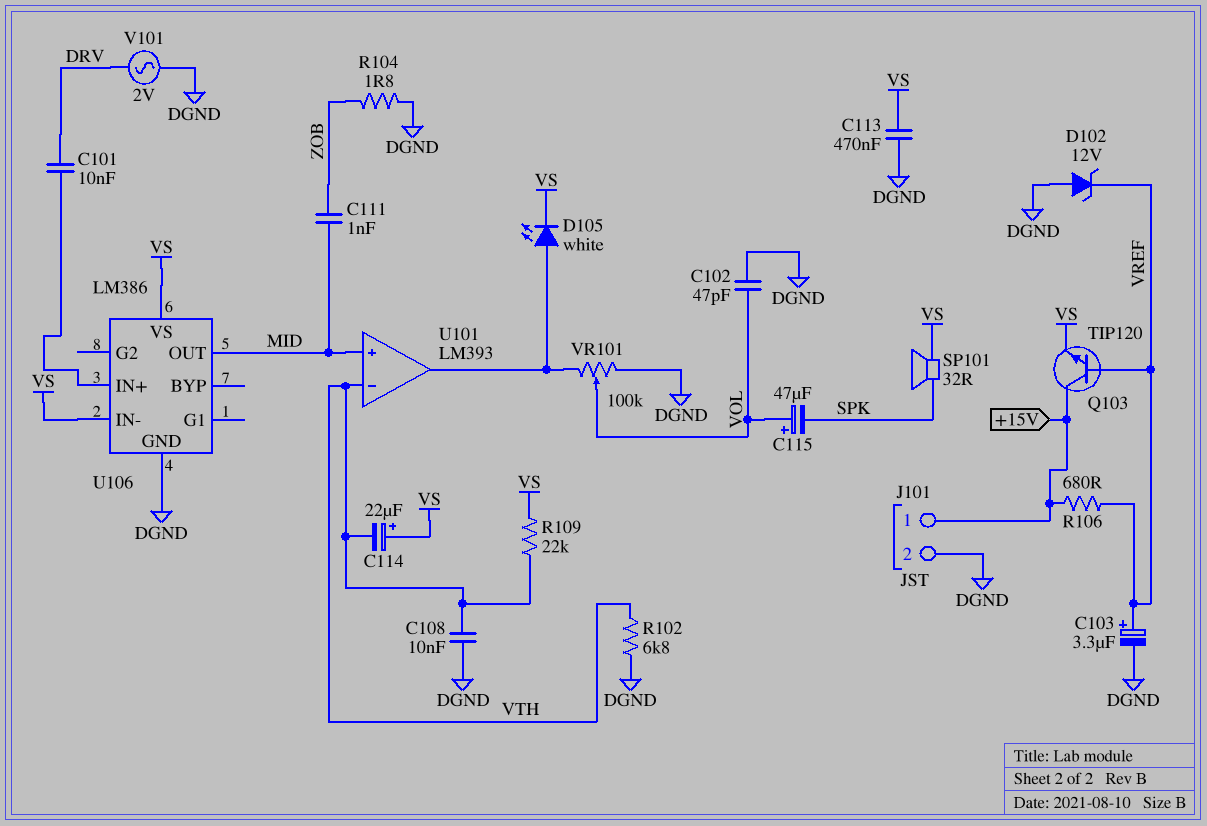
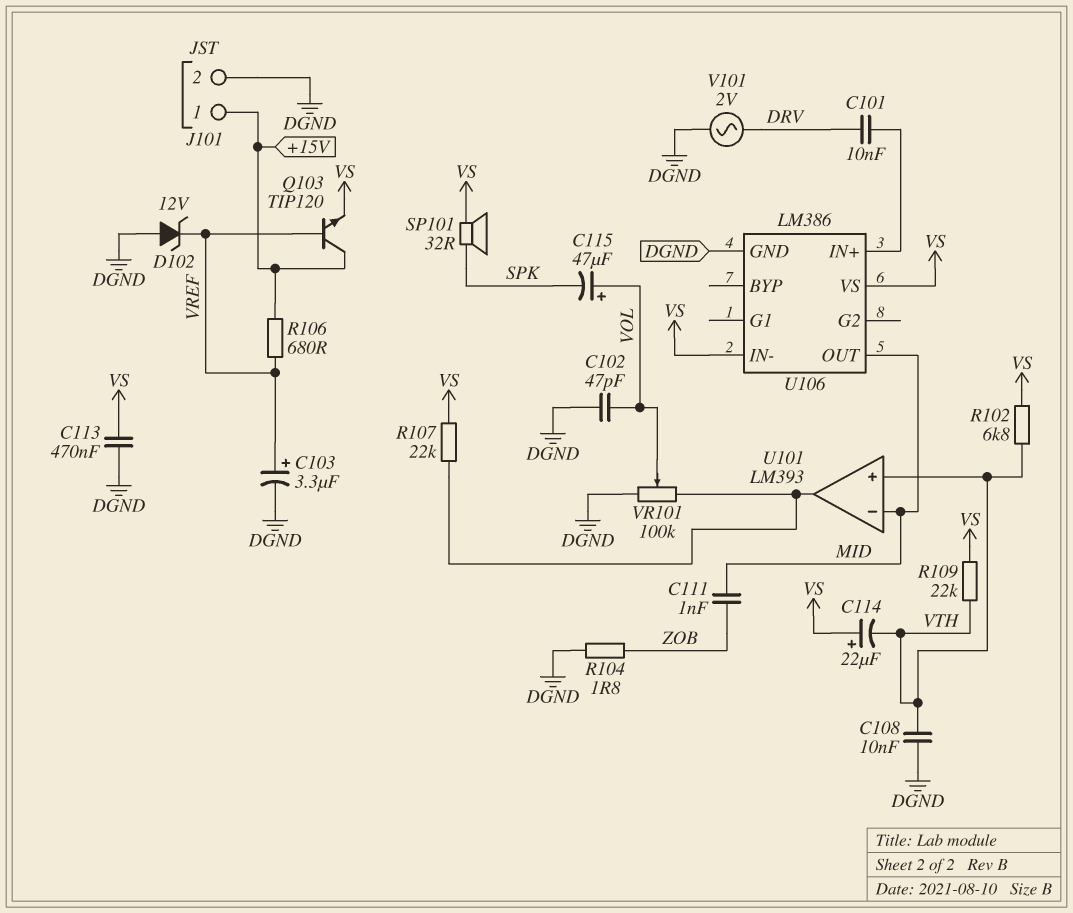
D105: LED white (A U101/out, K VS) -> none
R102: 6.8k (DGND, VTH) -> 6.8k (VS, VTH)
R107: none -> 22k (U101/out, VS)
U101 pin in+: MID -> VTH
U101 pin in-: VTH -> MID

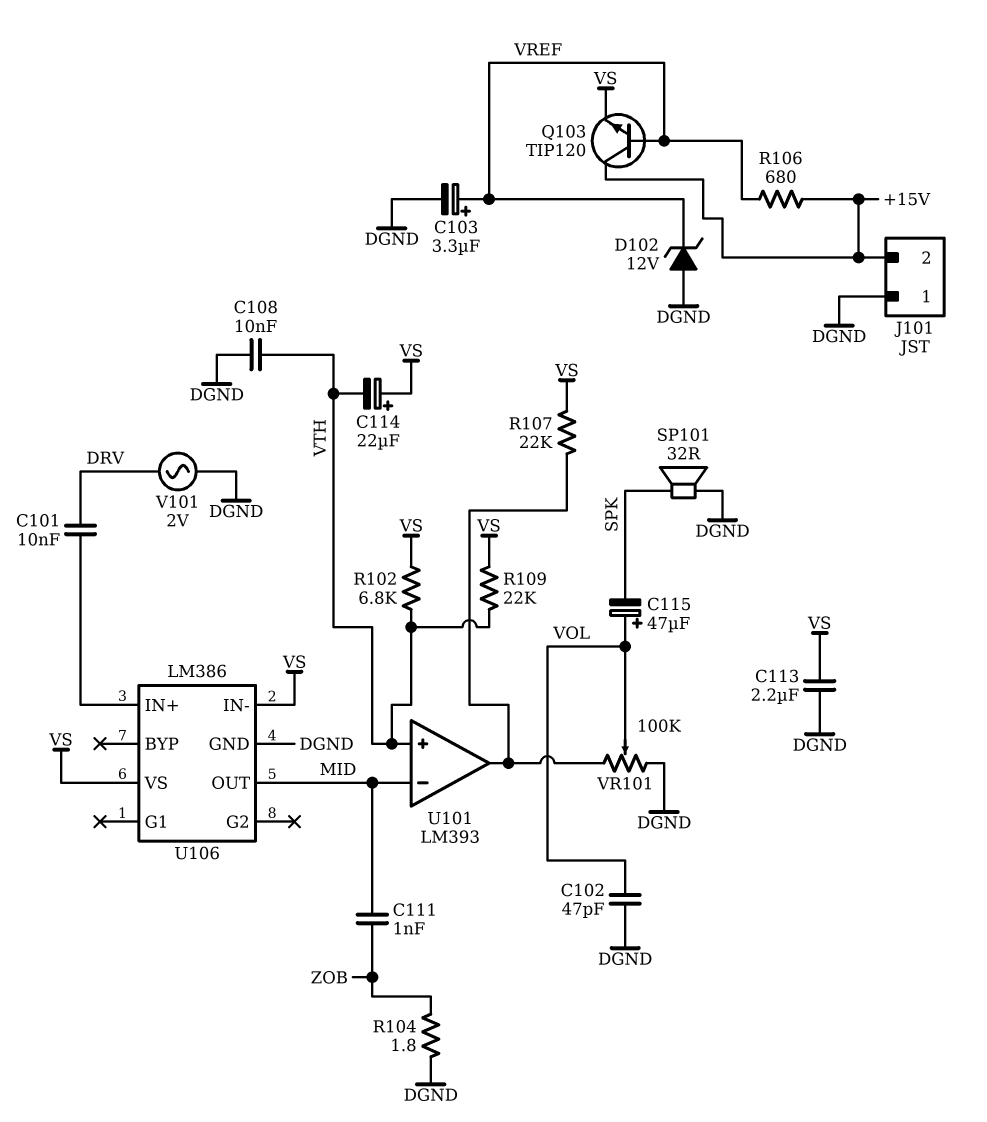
C113: 470nF (DGND, VS) -> 2.2uF (DGND, VS)
J101 pin 1: +15V -> DGND
J101 pin 2: DGND -> +15V
SP101: speaker 32R (SPK, VS) -> speaker 32R (DGND, SPK)

